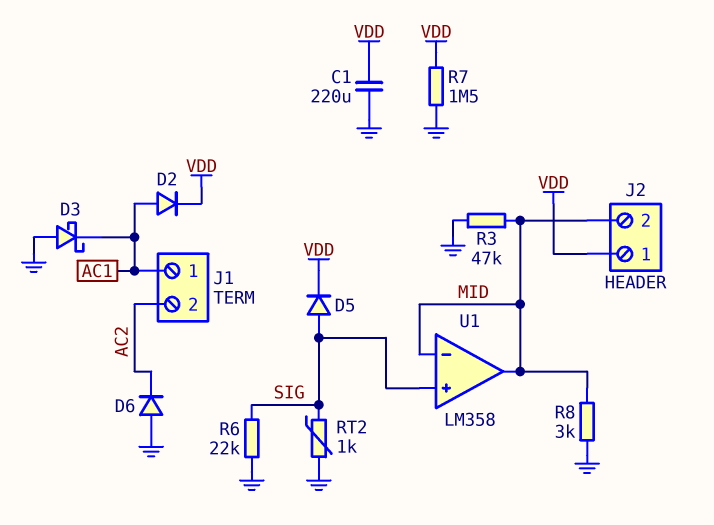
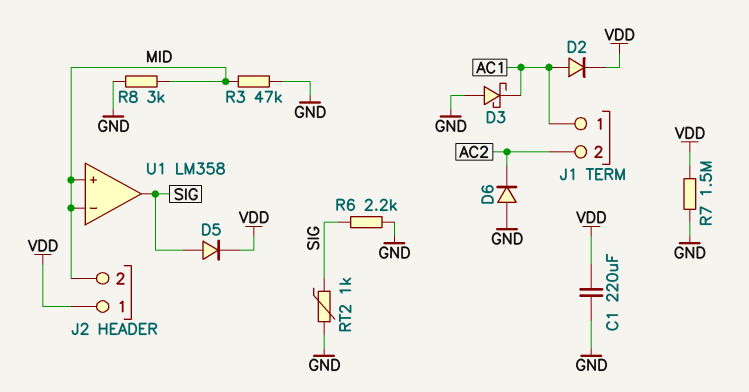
R6: 22k (GND, SIG) -> 2.2k (GND, SIG)
U1 pin in+: SIG -> MID
U1 pin out: MID -> SIG

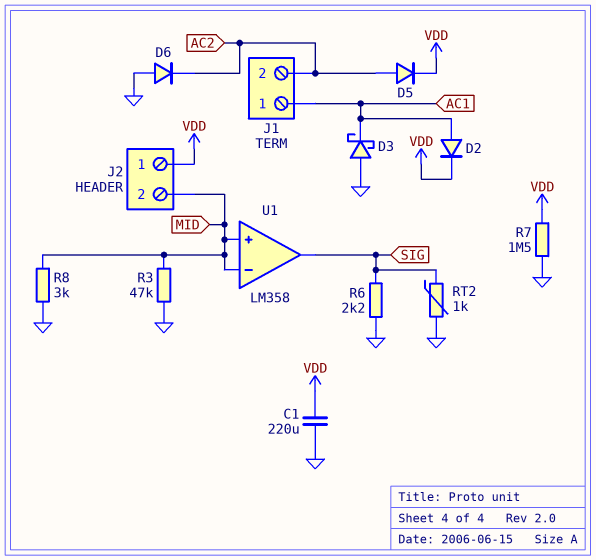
D5: diode (A SIG, K VDD) -> diode (A AC2, K VDD)

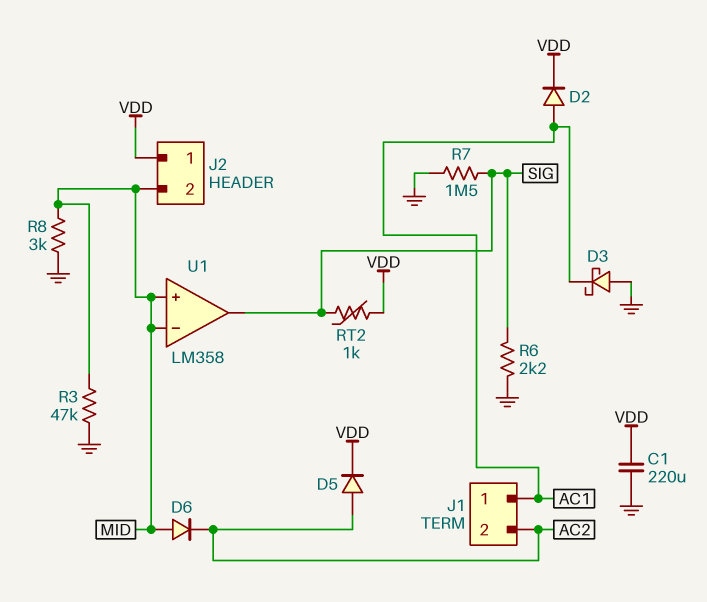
D6: diode (A GND, K AC2) -> diode (A MID, K AC2)
R7: 1.5M (GND, VDD) -> 1.5M (GND, SIG)
RT2: 1k (GND, SIG) -> 1k (SIG, VDD)

